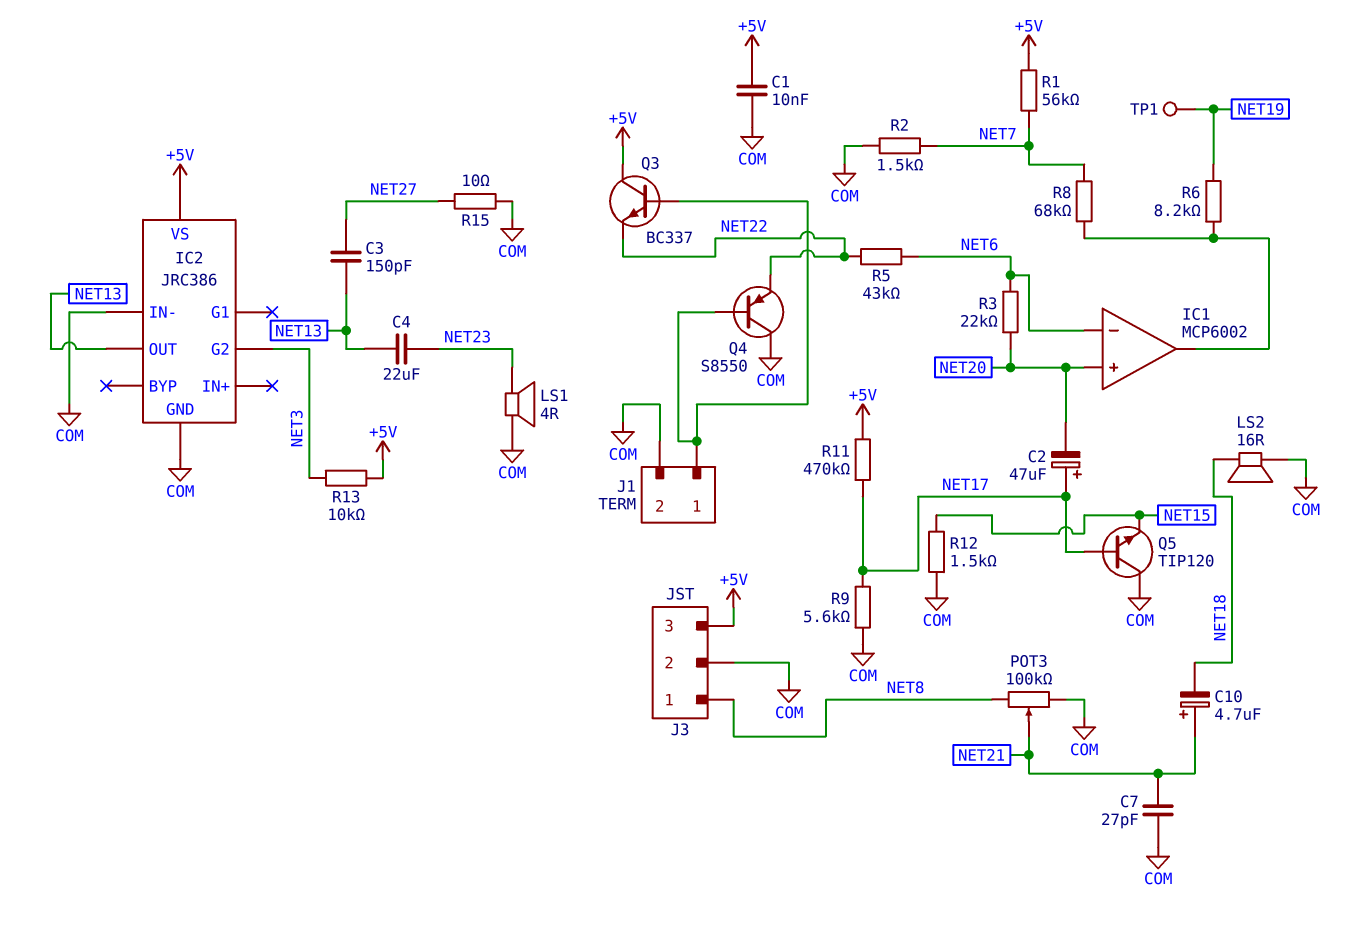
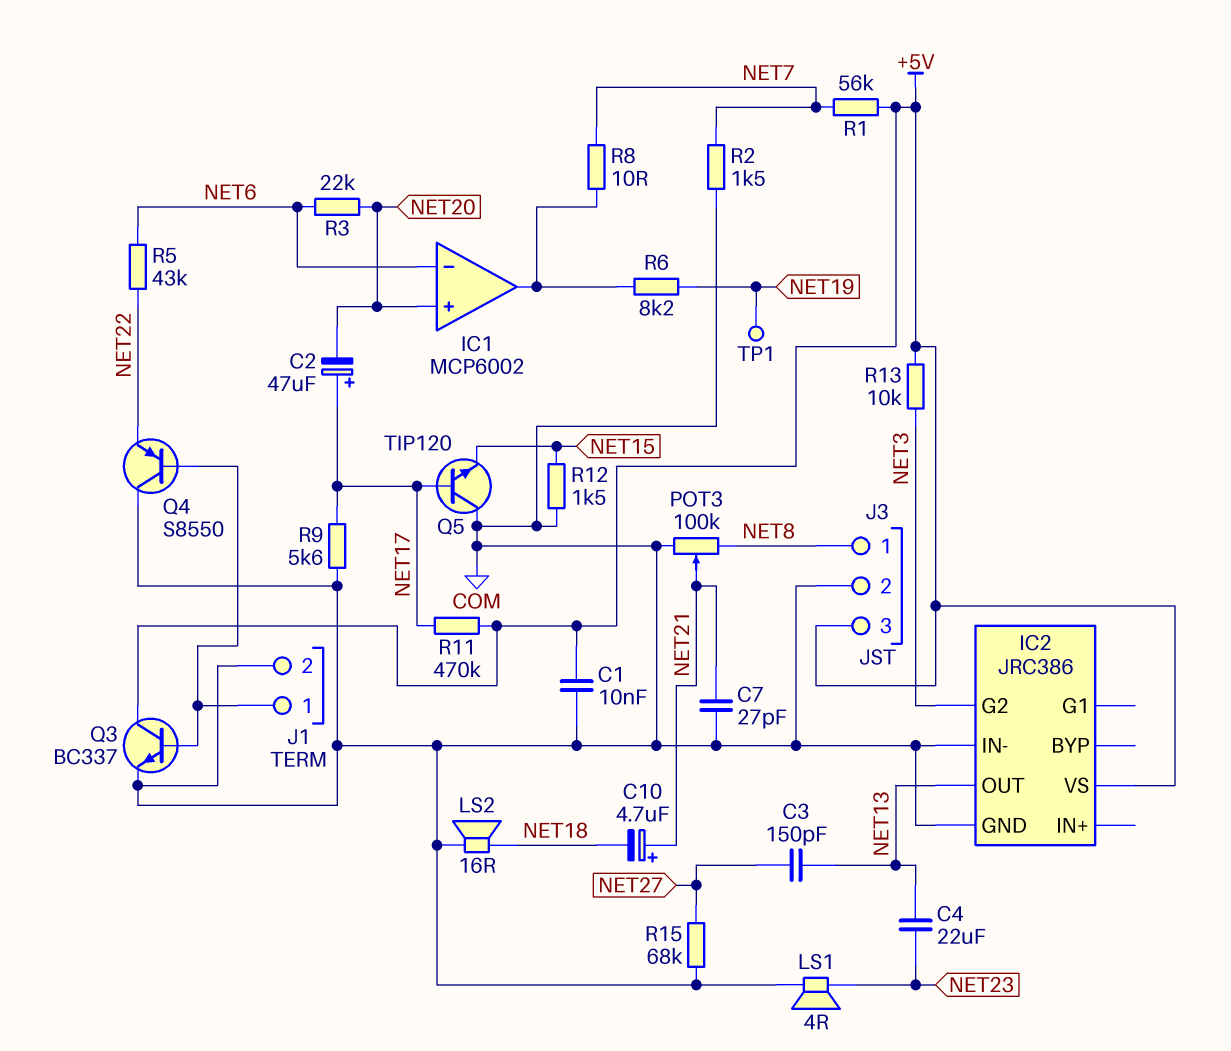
Q3: NPN BC337 (B J1/1, C +5V, E NET22) -> NPN BC337 (B J1/1, C +5V, E COM)
R8: 68k (IC1/out, NET7) -> 10 (IC1/out, NET7)
R15: 10 (COM, NET27) -> 68k (COM, NET27)

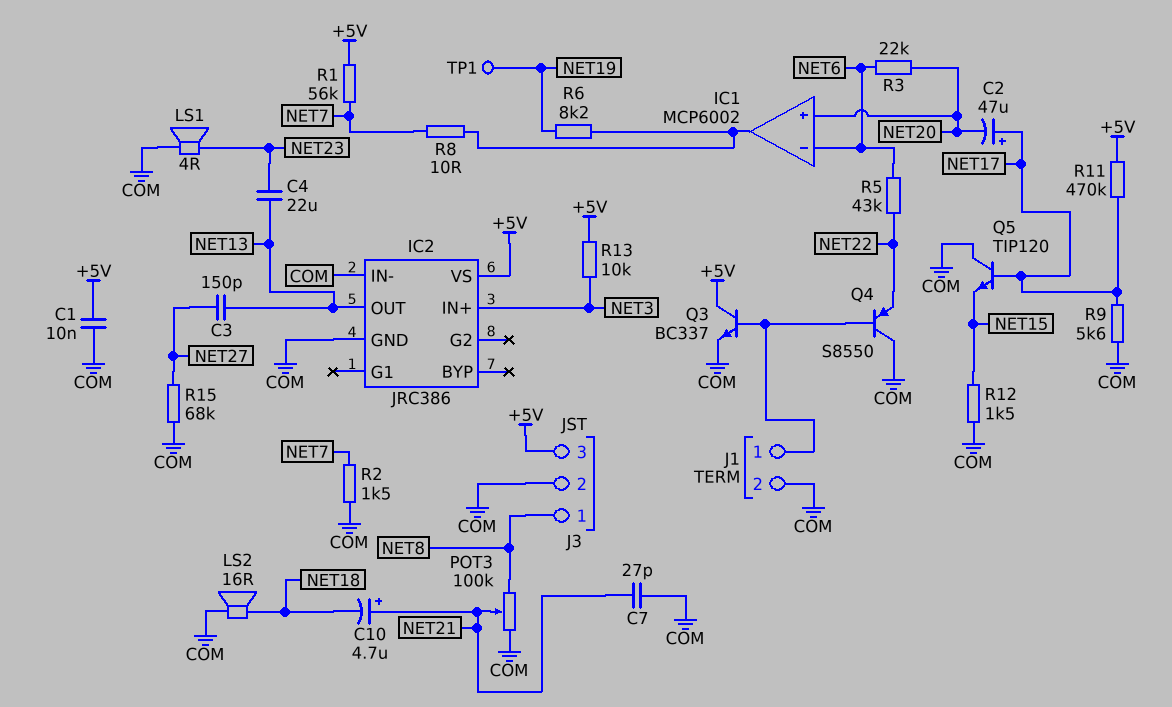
IC2 pin G2: NET3 -> none
IC2 pin IN+: none -> NET3

